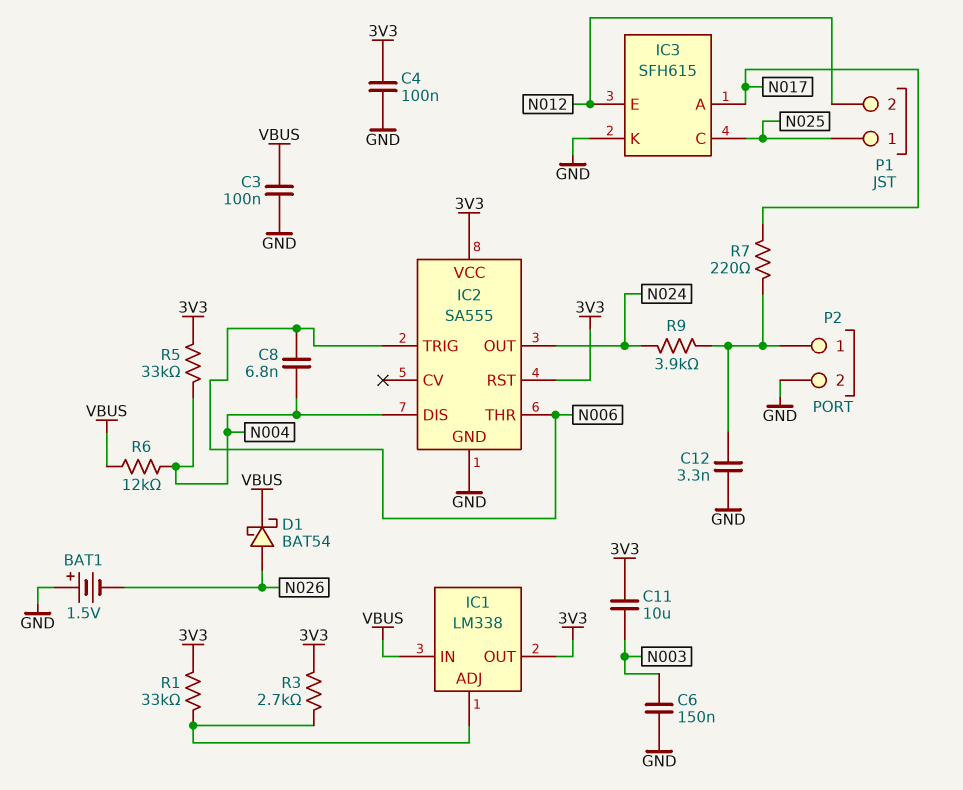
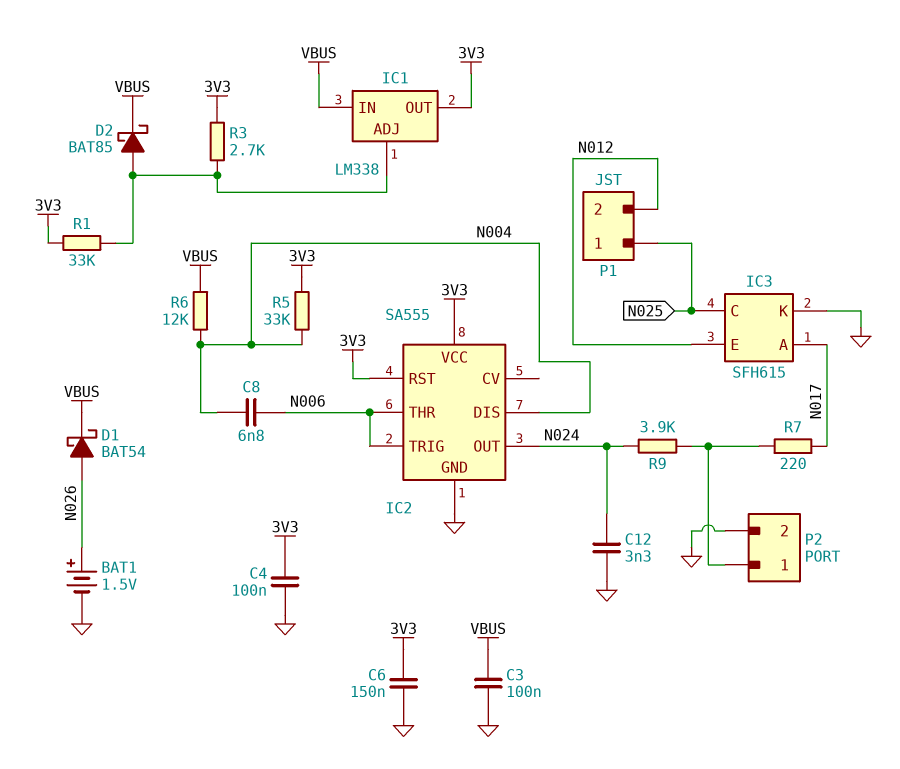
BAT1: 1.5V (plus GND, minus N026) -> 1.5V (plus N026, minus GND)
C6: 150nF (GND, N003) -> 150nF (3V3, GND)
C11: 10uF (3V3, N003) -> none
C12: 3.3nF (GND, P2/1) -> 3.3nF (GND, N024)
D2: none -> schottky BAT85 (A IC1/ADJ, K VBUS)

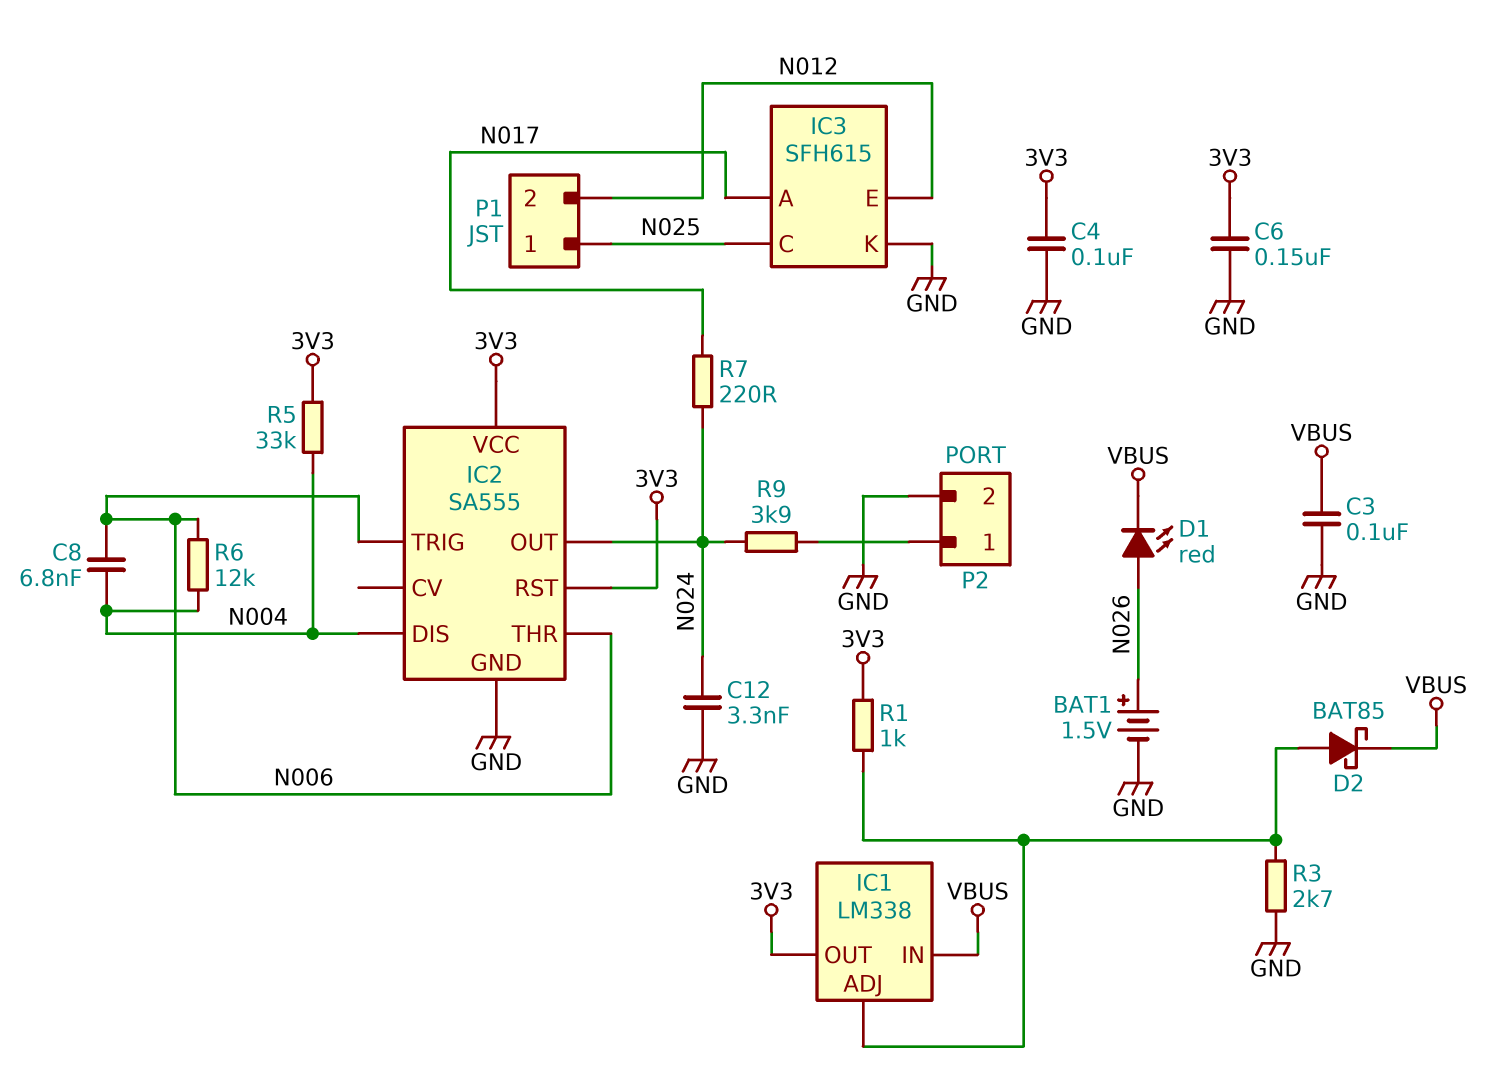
D1: schottky BAT54 (A N026, K VBUS) -> LED red (A N026, K VBUS)
R1: 33k (3V3, IC1/ADJ) -> 1k (3V3, IC1/ADJ)
R3: 2.7k (3V3, IC1/ADJ) -> 2.7k (GND, IC1/ADJ)
R6: 12k (N004, VBUS) -> 12k (N004, N006)
R7: 220 (N017, P2/1) -> 220 (N017, N024)

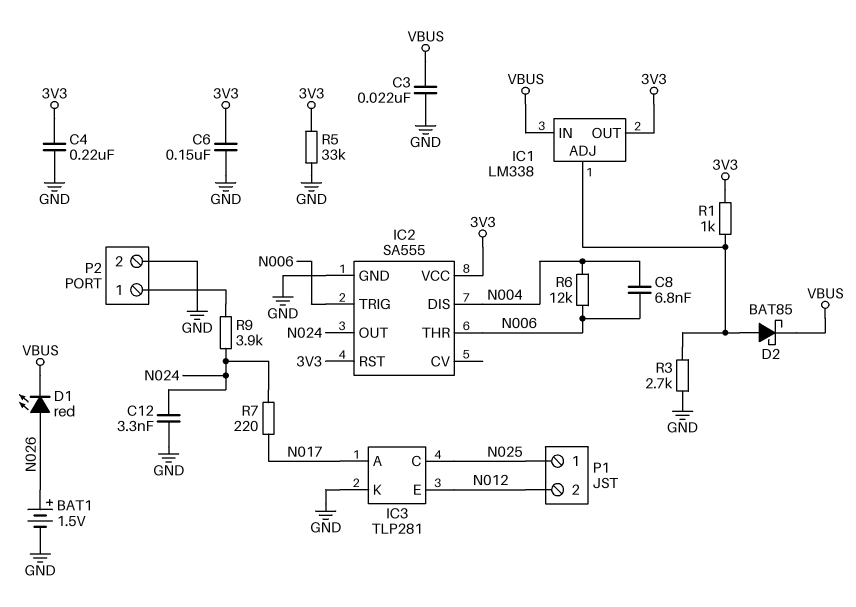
C3: 100nF (GND, VBUS) -> 22nF (GND, VBUS)
C4: 100nF (3V3, GND) -> 220nF (3V3, GND)
IC3: SFH615 -> TLP281
R5: 33k (3V3, N004) -> 33k (3V3, GND)

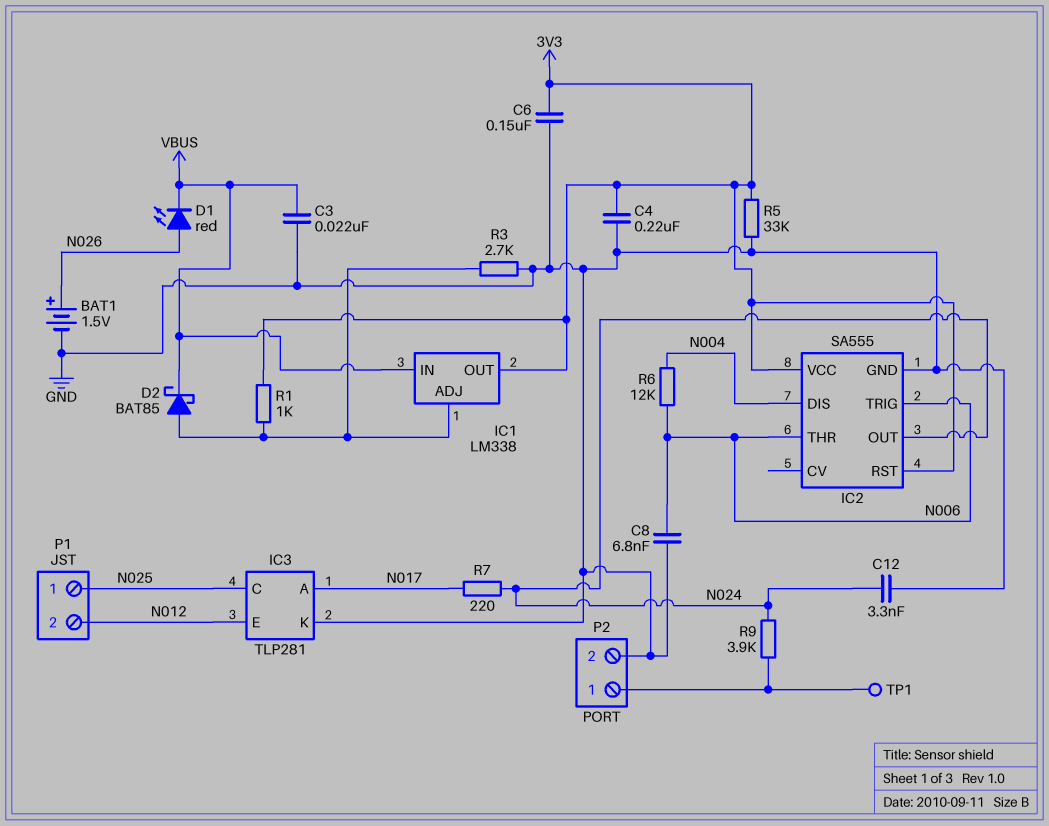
C8: 6.8nF (N004, N006) -> 6.8nF (GND, N006)
TP1: none -> test point (P2/1)

